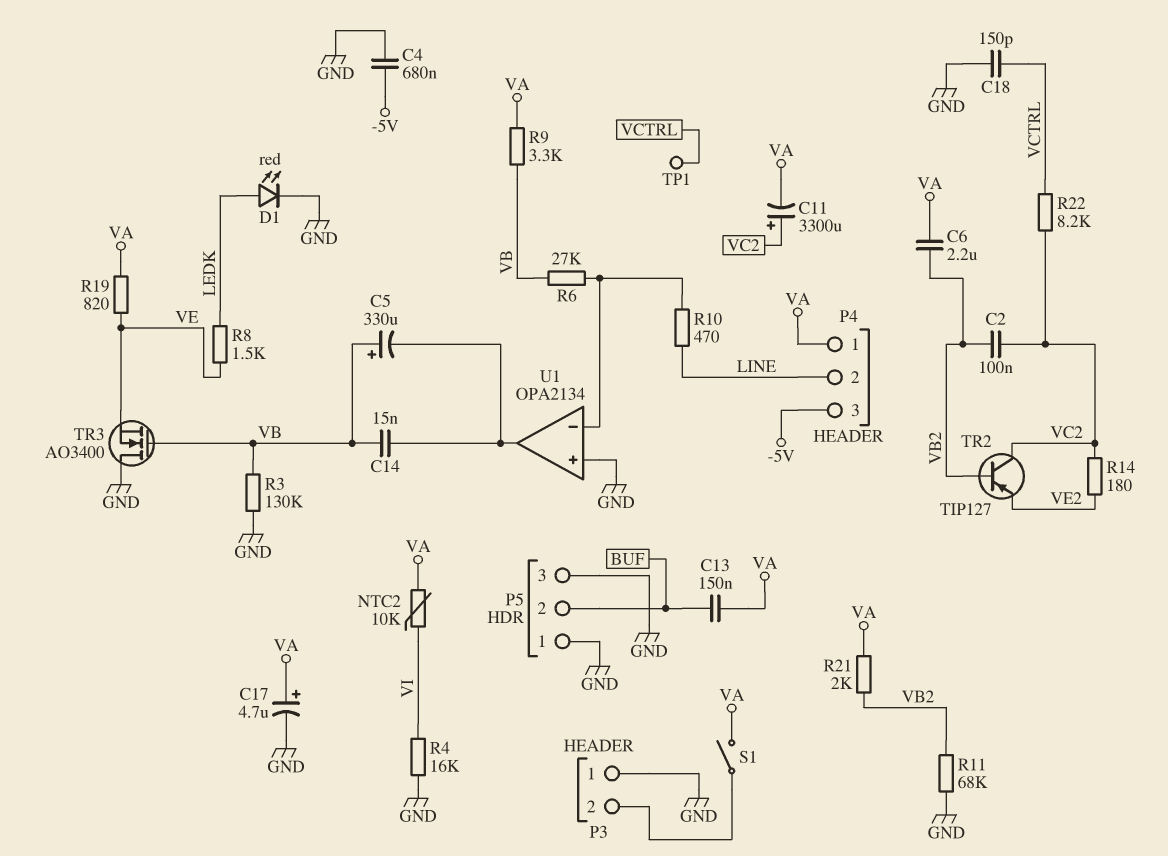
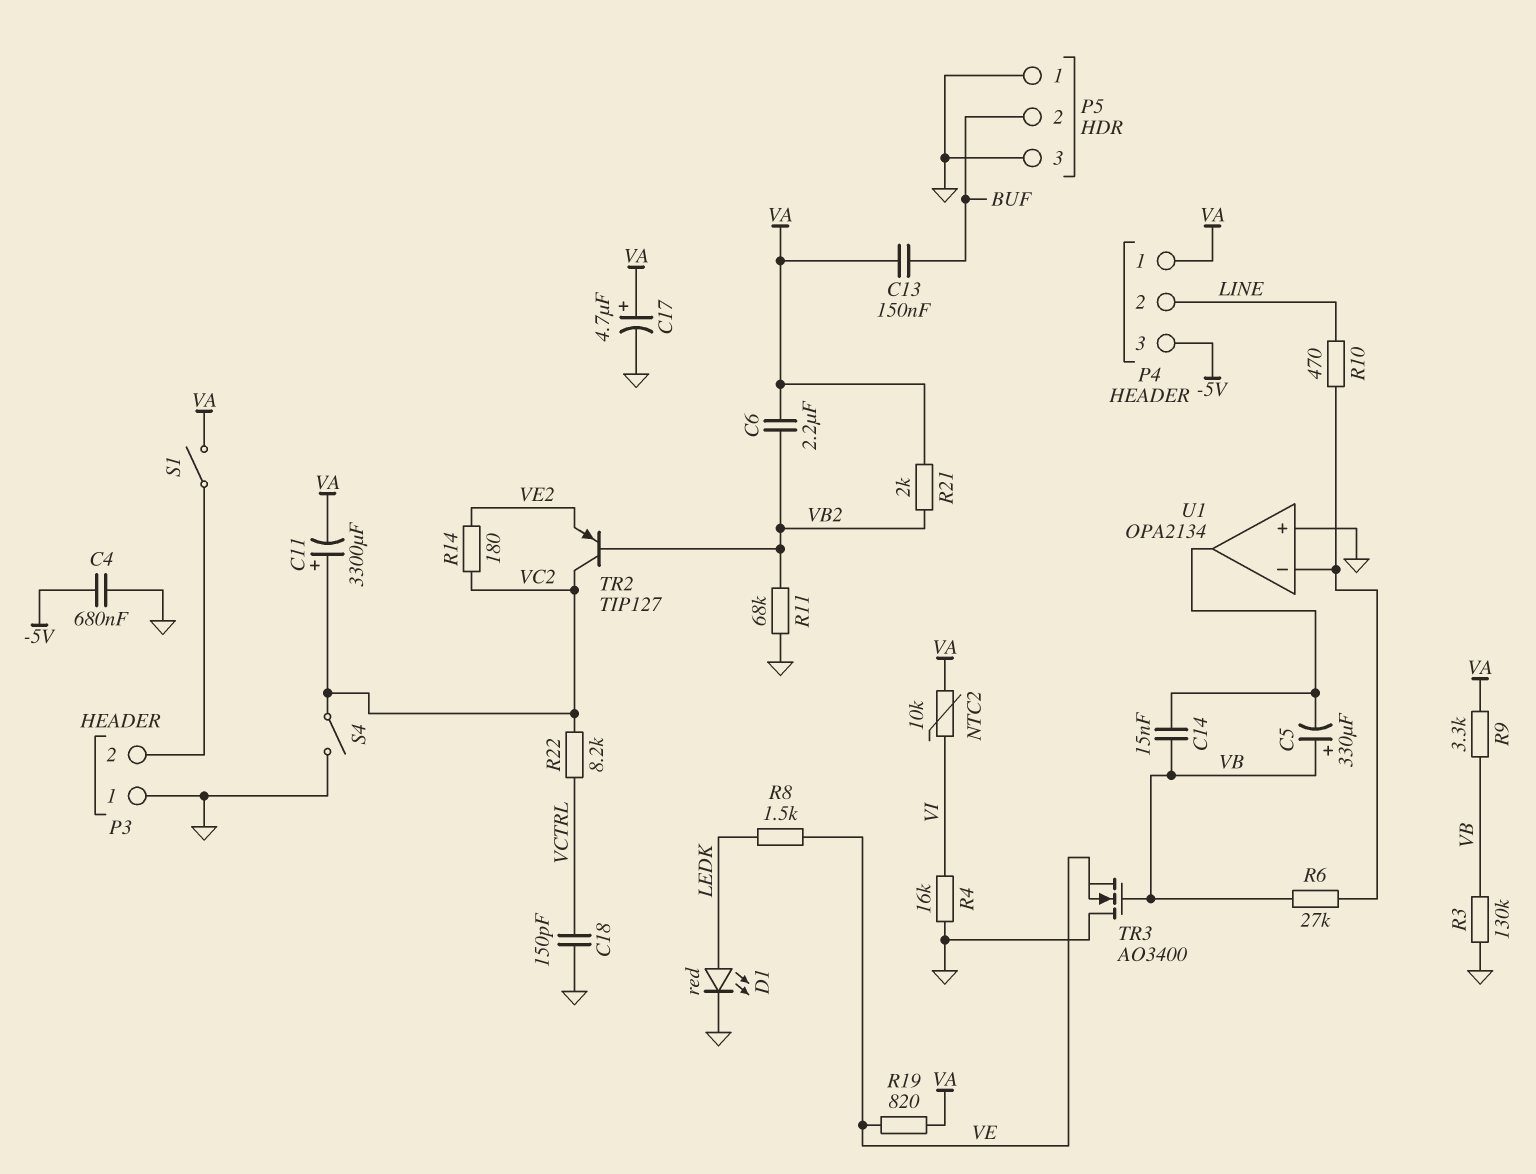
C2: 100nF (VB2, VC2) -> none
S4: none -> switch (GND, VC2)
TP1: test point (VCTRL) -> none

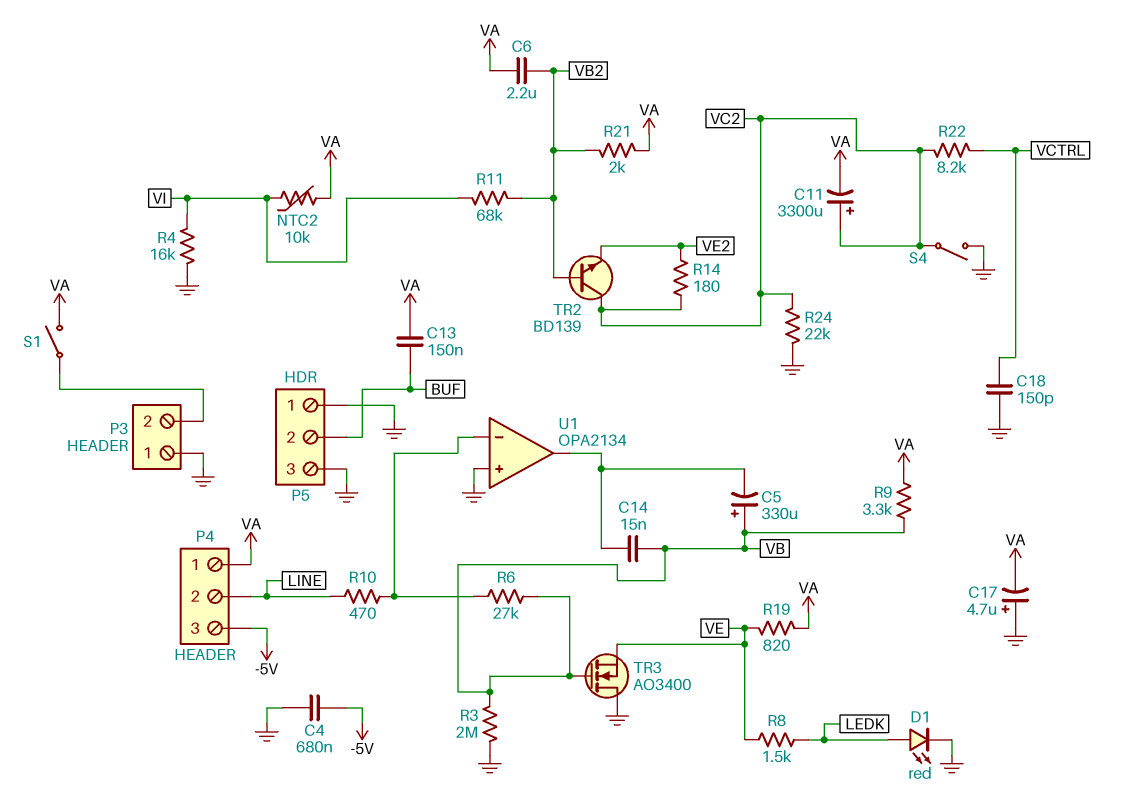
C17: 4.7uF (plus VA, minus GND) -> 4.7uF (plus GND, minus VA)
R3: 130k (GND, VB) -> 2M (GND, VB)
R11: 68k (GND, VB2) -> 68k (VB2, VI)
R24: none -> 22k (GND, VC2)
TR2: PNP TIP127 (B VB2, C VC2, E VE2) -> NPN BD139 (B VB2, C VC2, E VE2)

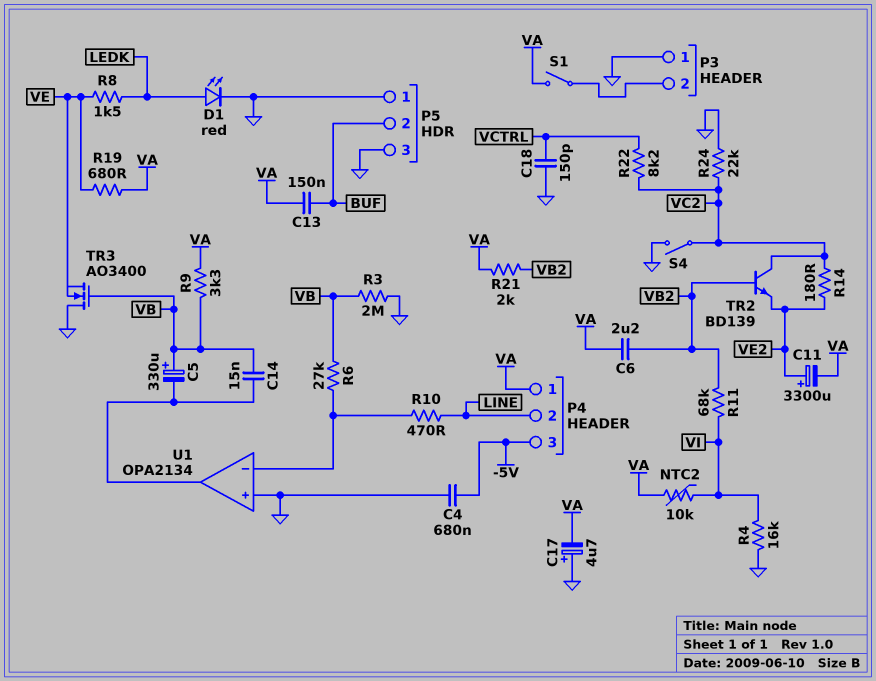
C11: 3300uF (plus VC2, minus VA) -> 3300uF (plus VE2, minus VA)
R19: 820 (VA, VE) -> 680 (VA, VE)

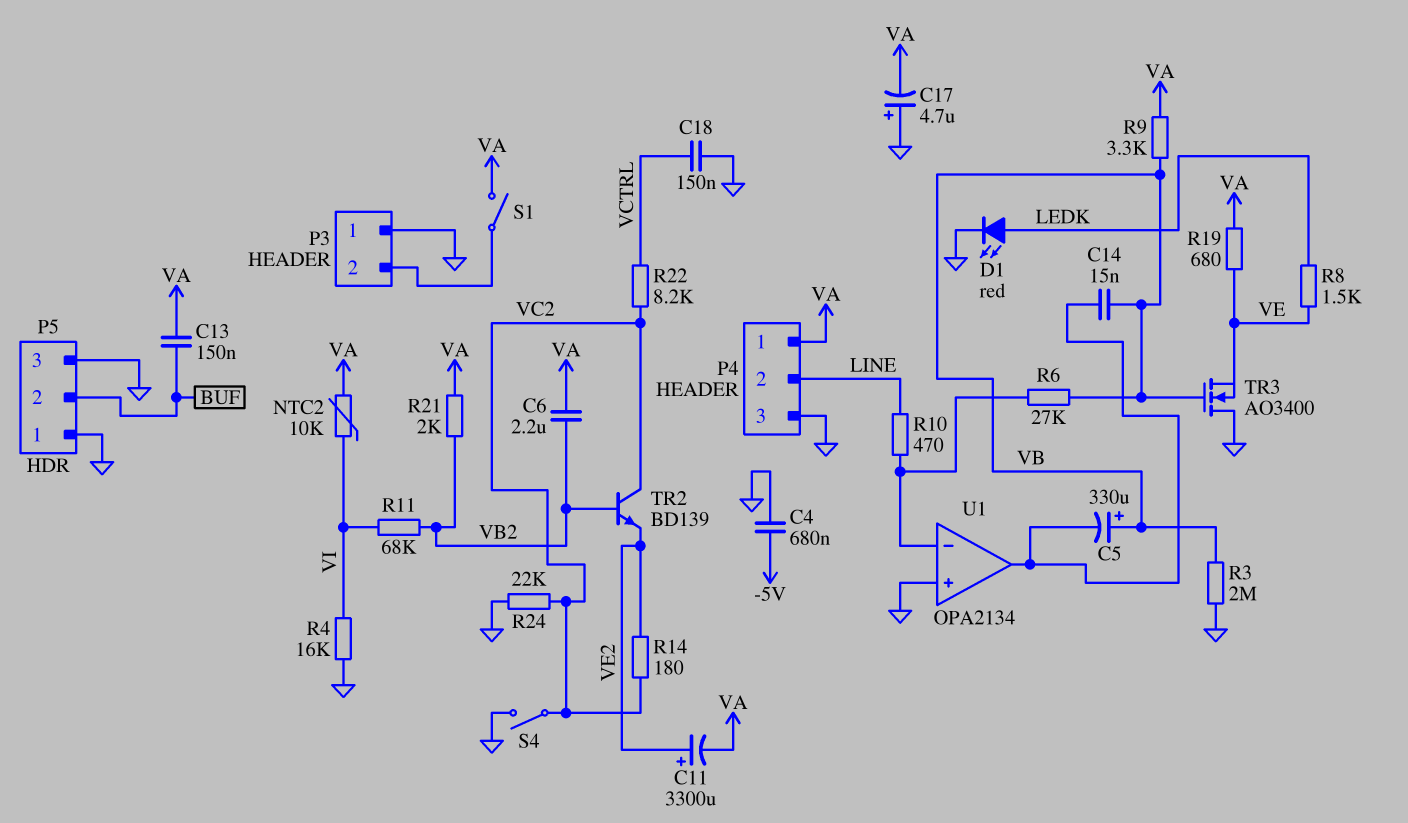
C18: 150pF (GND, VCTRL) -> 150nF (GND, VCTRL)
P4 pin 3: -5V -> GND

